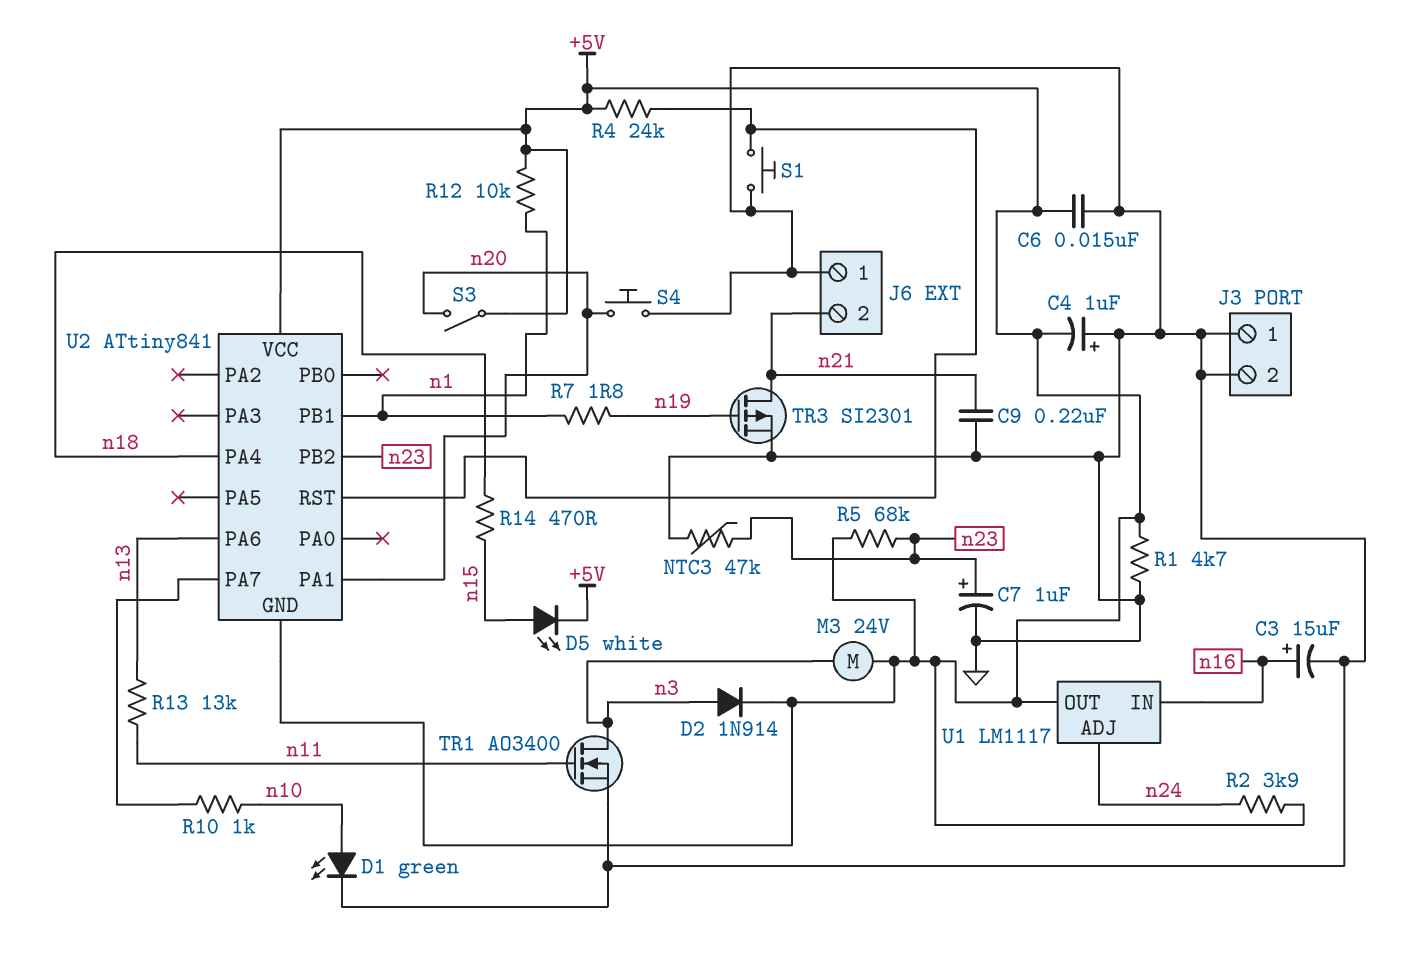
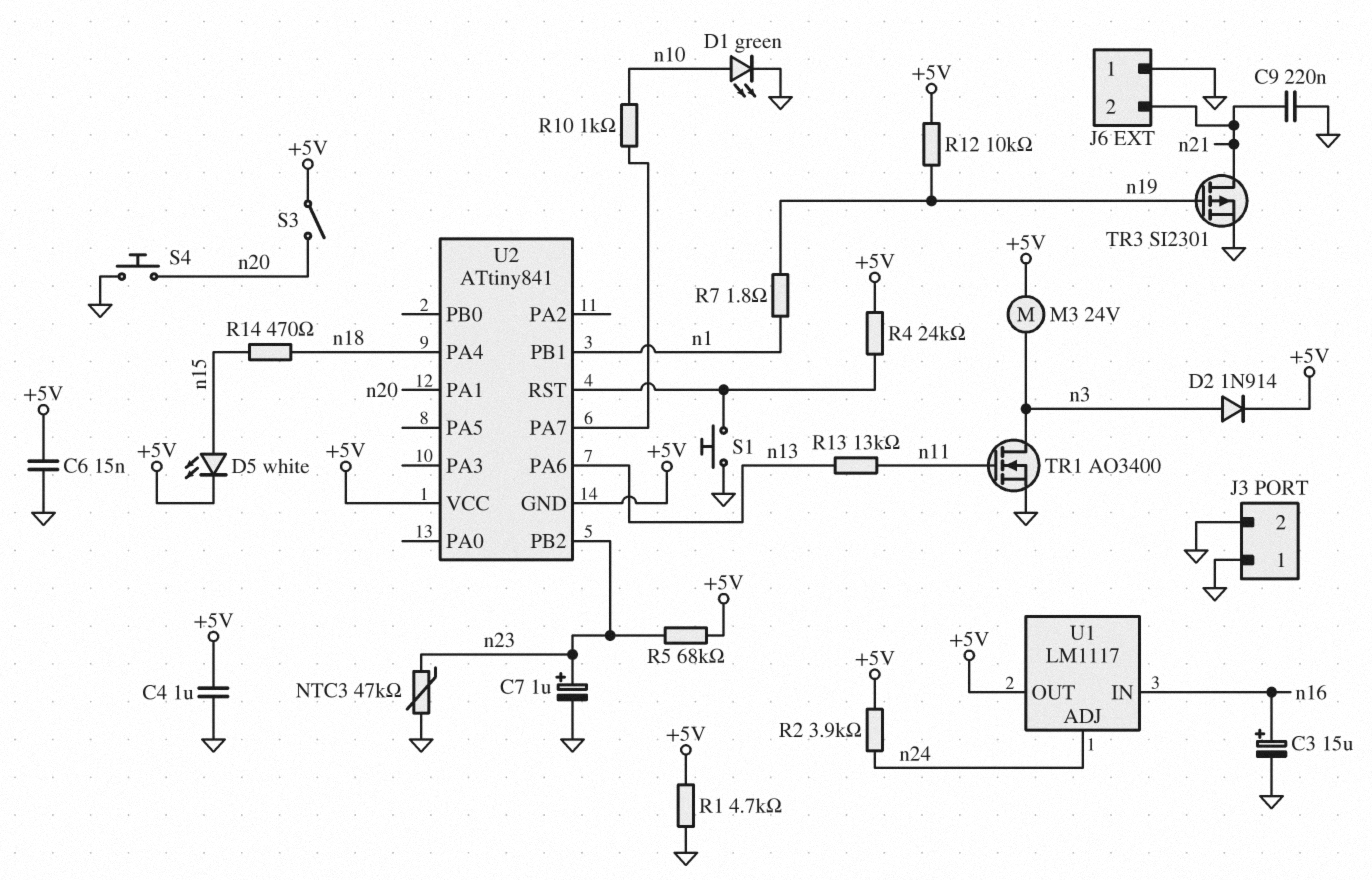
C4: 1uF (plus GND, minus +5V) -> 1uF (+5V, GND)
R12: 10k (+5V, n1) -> 10k (+5V, n19)

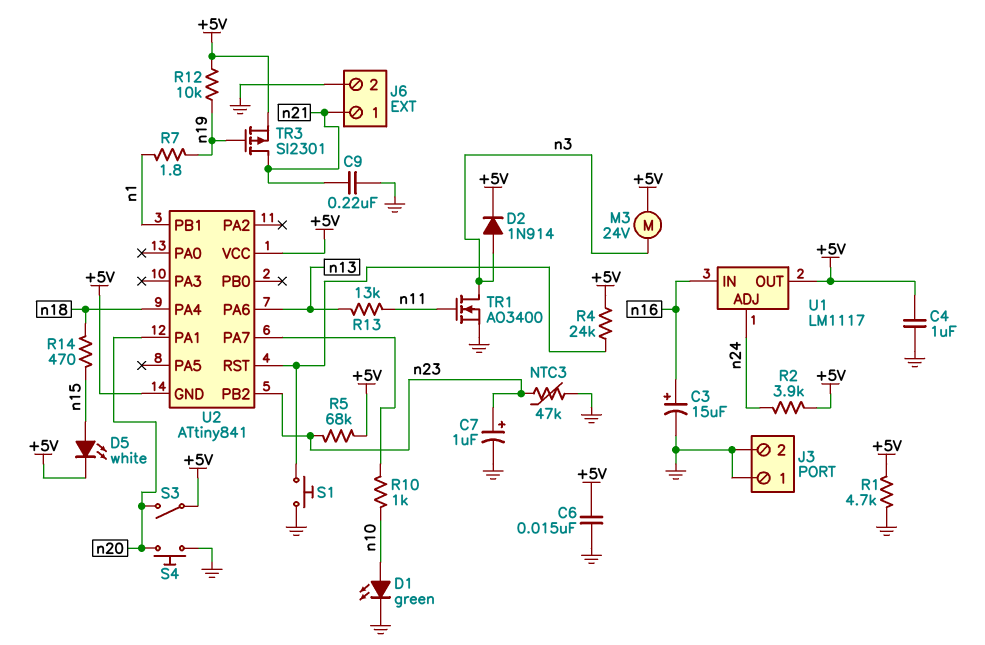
J6 pin 1: GND -> n21
J6 pin 2: n21 -> GND
TR3: PMOS SI2301 (G n19, D n21, S GND) -> PMOS SI2301 (G n19, D n21, S +5V)

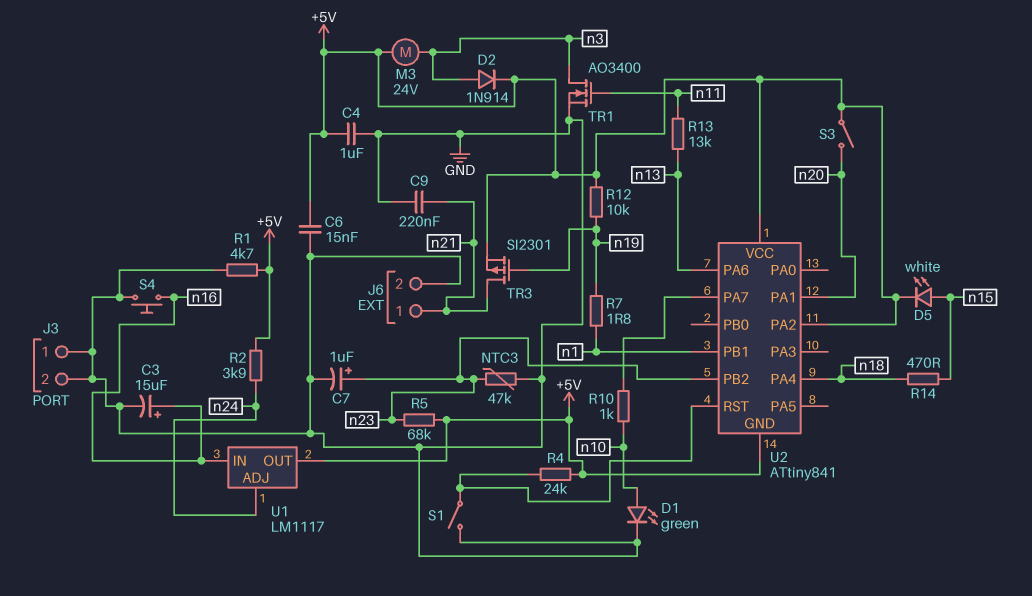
S1: button (GND, U2/RST) -> switch (GND, U2/RST)
S4: button (GND, n20) -> button (GND, n16)
U2 pin PA2: none -> +5V

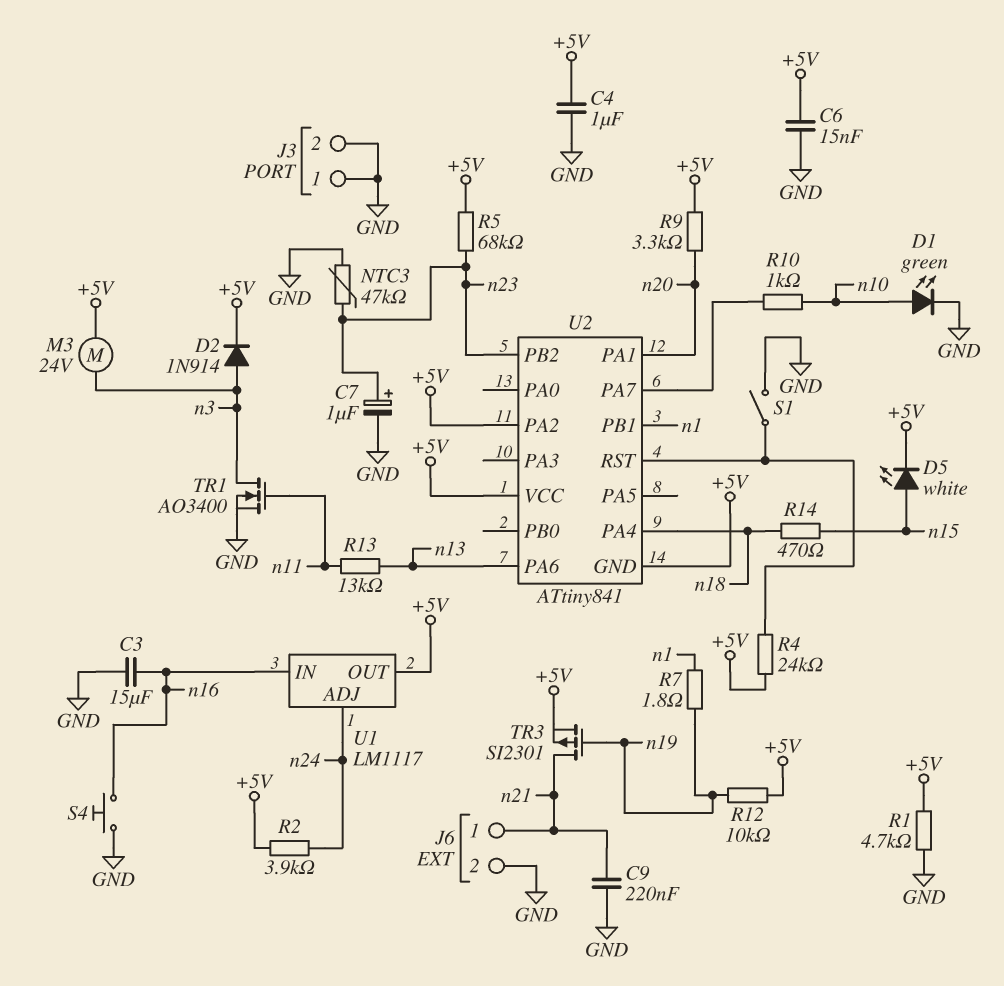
C3: 15uF (plus n16, minus GND) -> 15uF (GND, n16)
R9: none -> 3.3k (+5V, n20)
S3: switch (+5V, n20) -> none

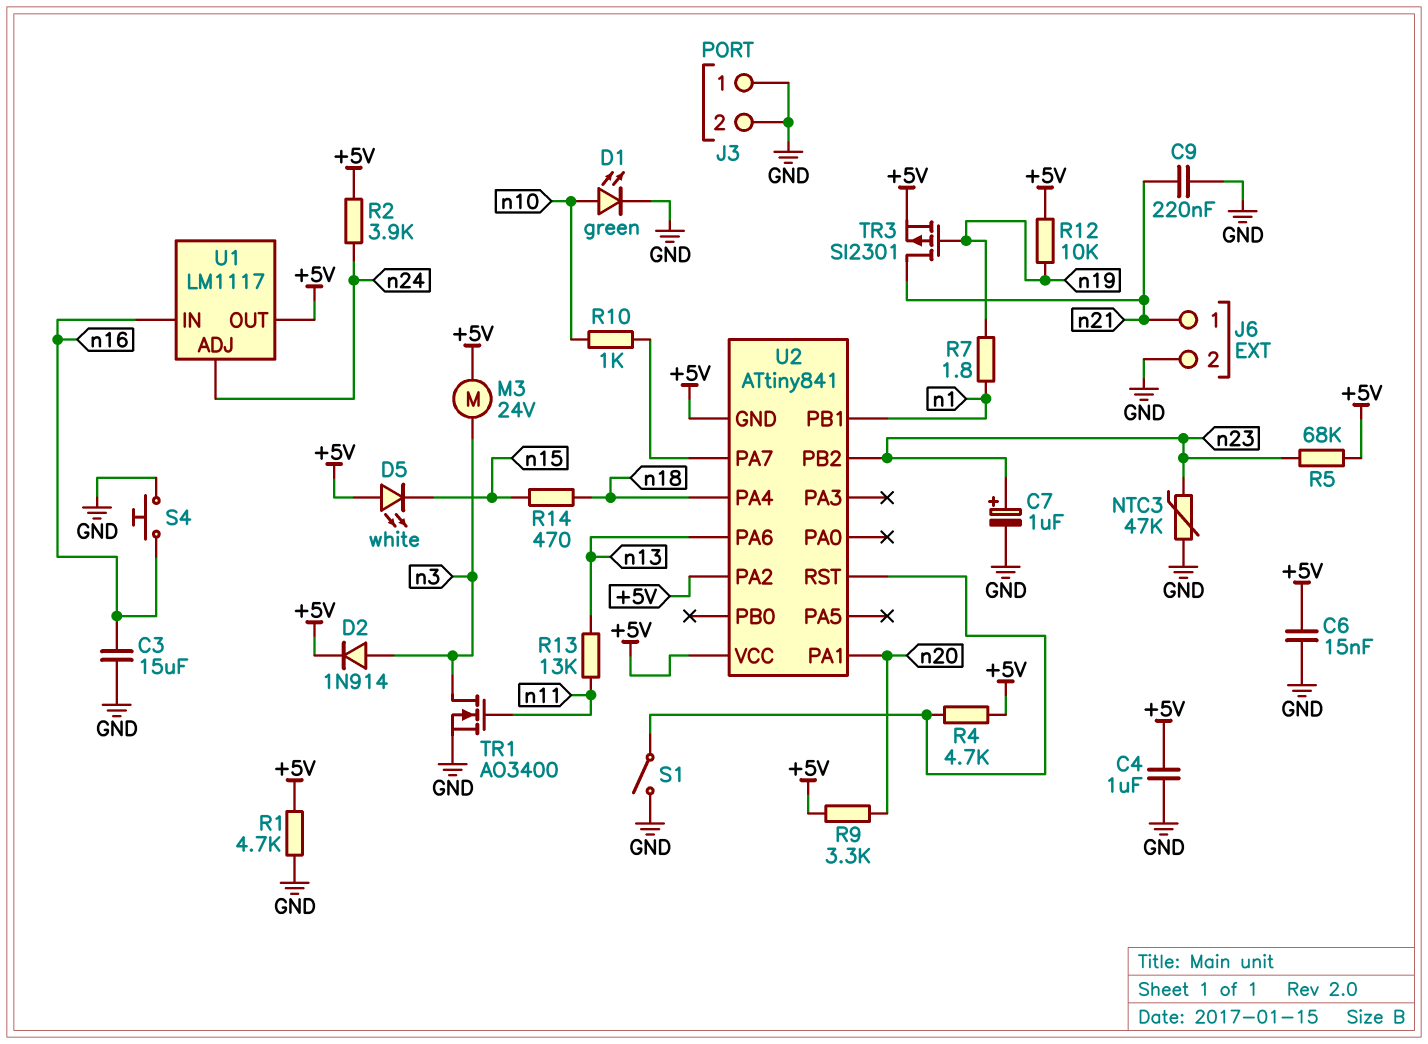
D5: LED white (A n15, K +5V) -> LED white (A +5V, K n15)
R4: 24k (+5V, U2/RST) -> 4.7k (+5V, U2/RST)

